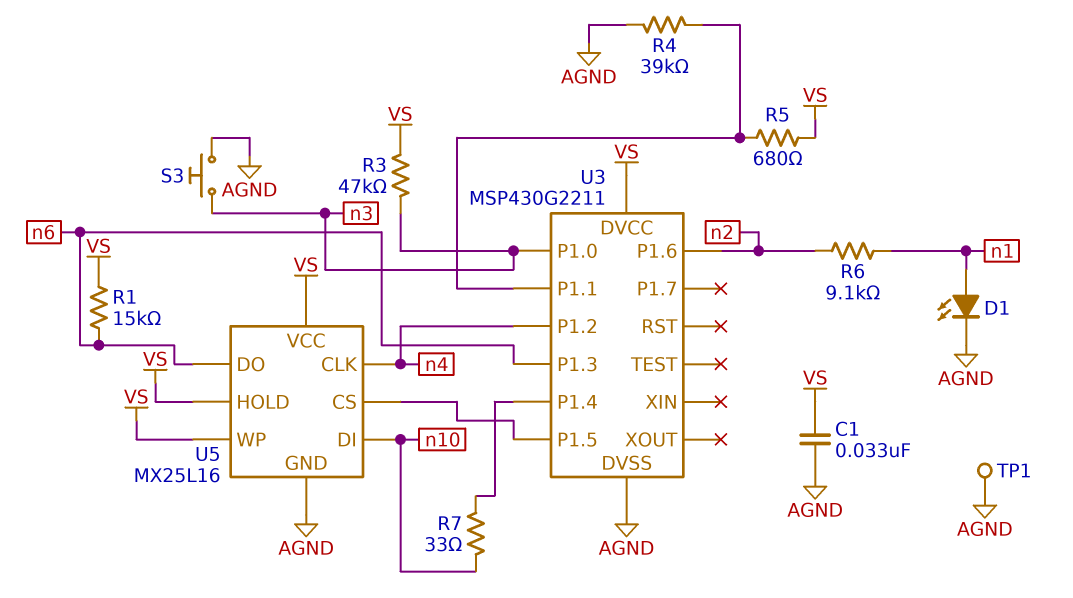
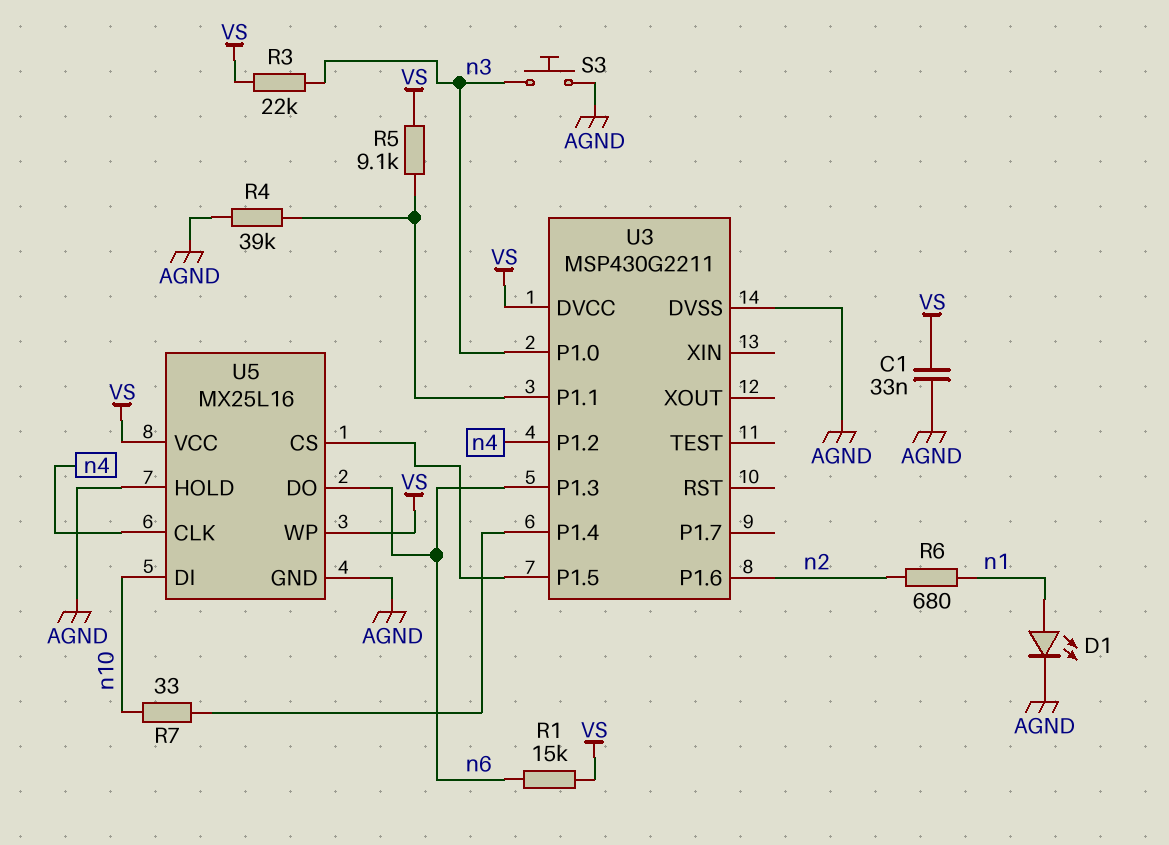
R3: 47k (VS, n3) -> 22k (VS, n3)
R5: 680 (U3/P1.1, VS) -> 9.1k (U3/P1.1, VS)
R6: 9.1k (n1, n2) -> 680 (n1, n2)
TP1: test point (AGND) -> none
U5 pin HOLD: VS -> AGND

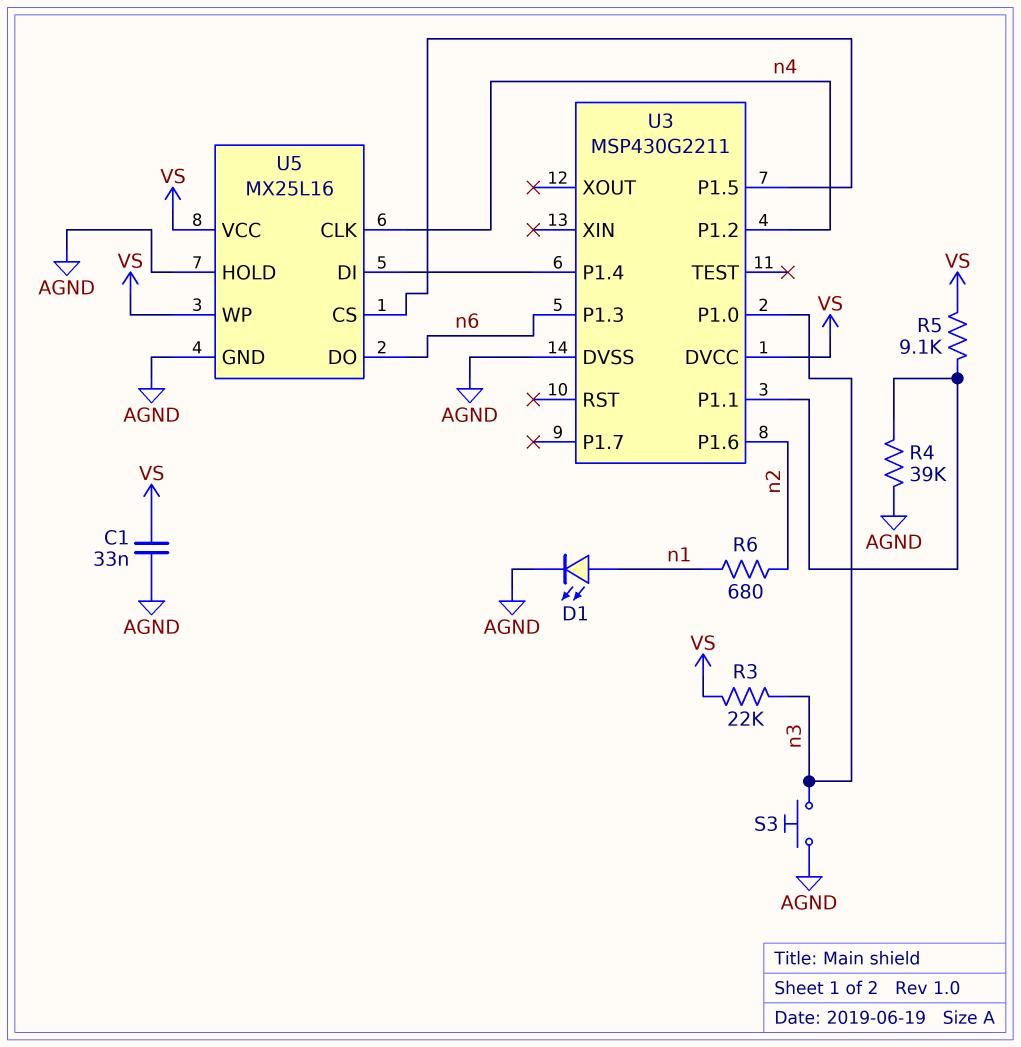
R1: 15k (VS, n6) -> none
R7: 33 (U3/P1.4, n10) -> none
U5 pin DI: n10 -> U3/P1.4

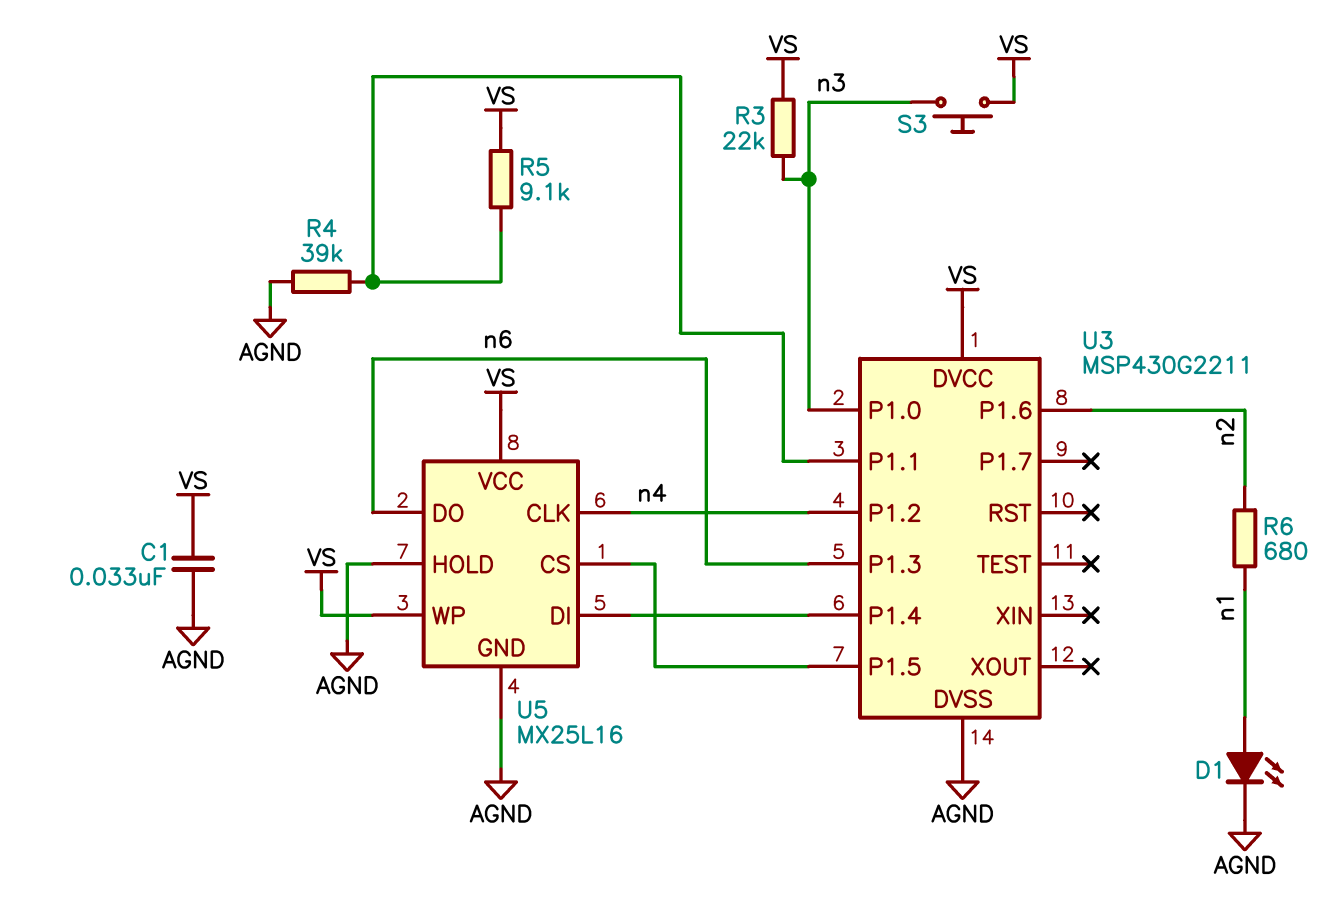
S3: button (AGND, n3) -> button (VS, n3)

